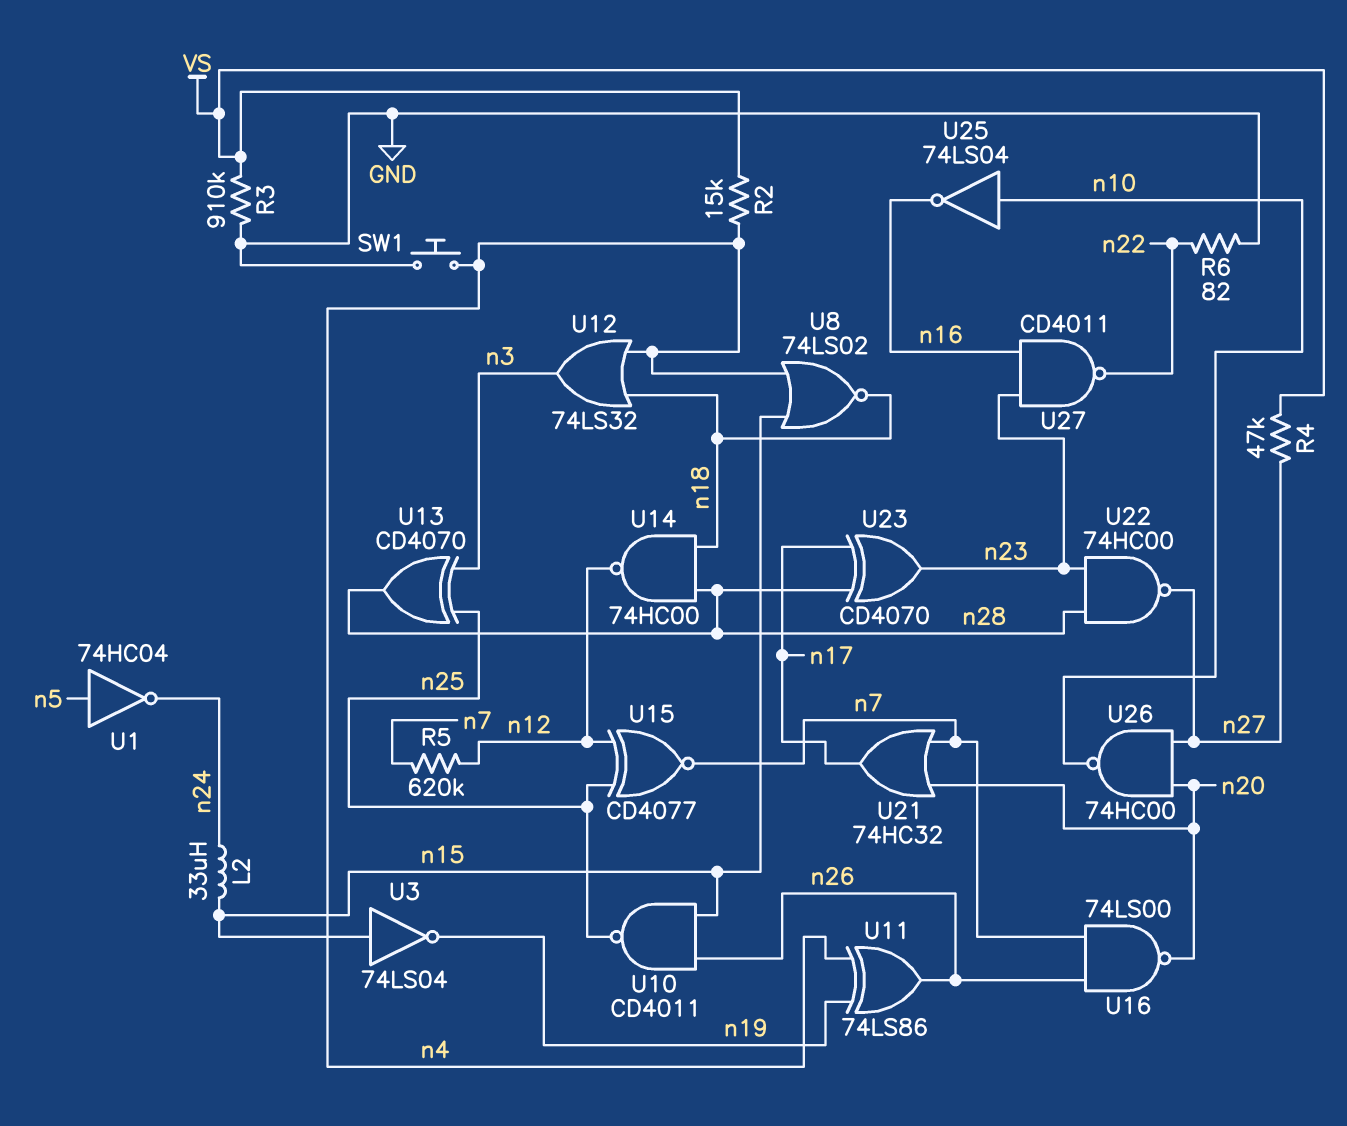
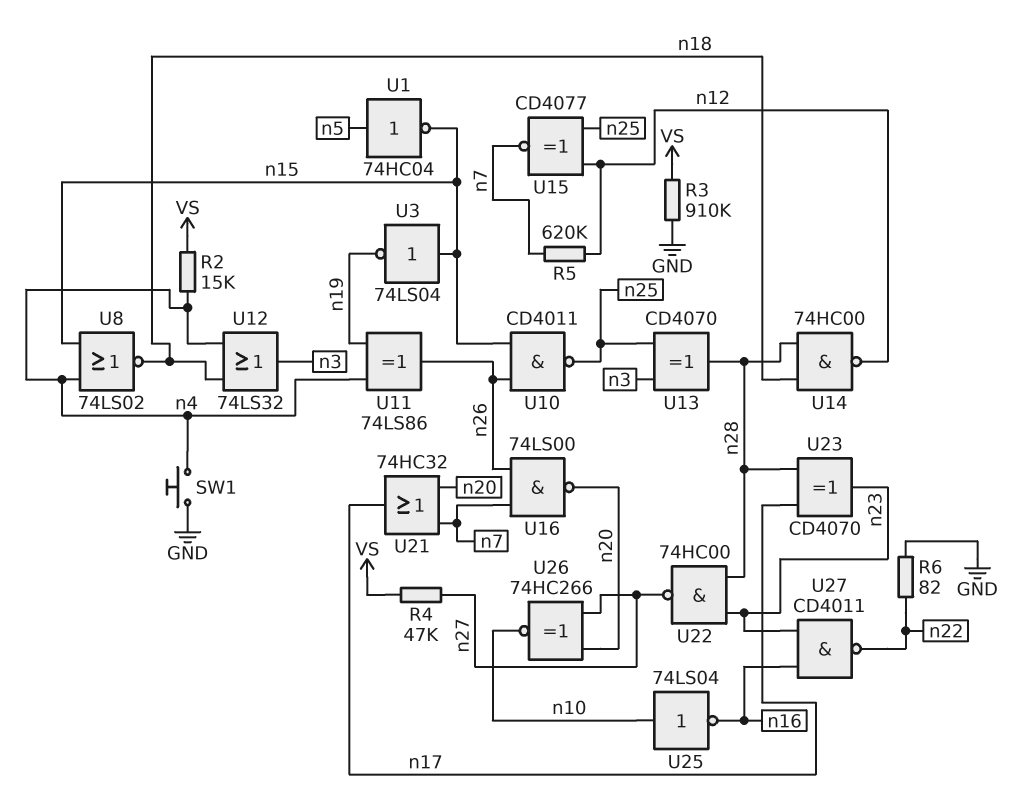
L2: 33uH (n15, n24) -> none
U1: NOT 74HC04 (in n5, out n24) -> NOT 74HC04 (in n5, out n15)
U26: NAND 74HC00 (in n20, in n27, out n10) -> XNOR 74HC266 (in n20, in n27, out n10)

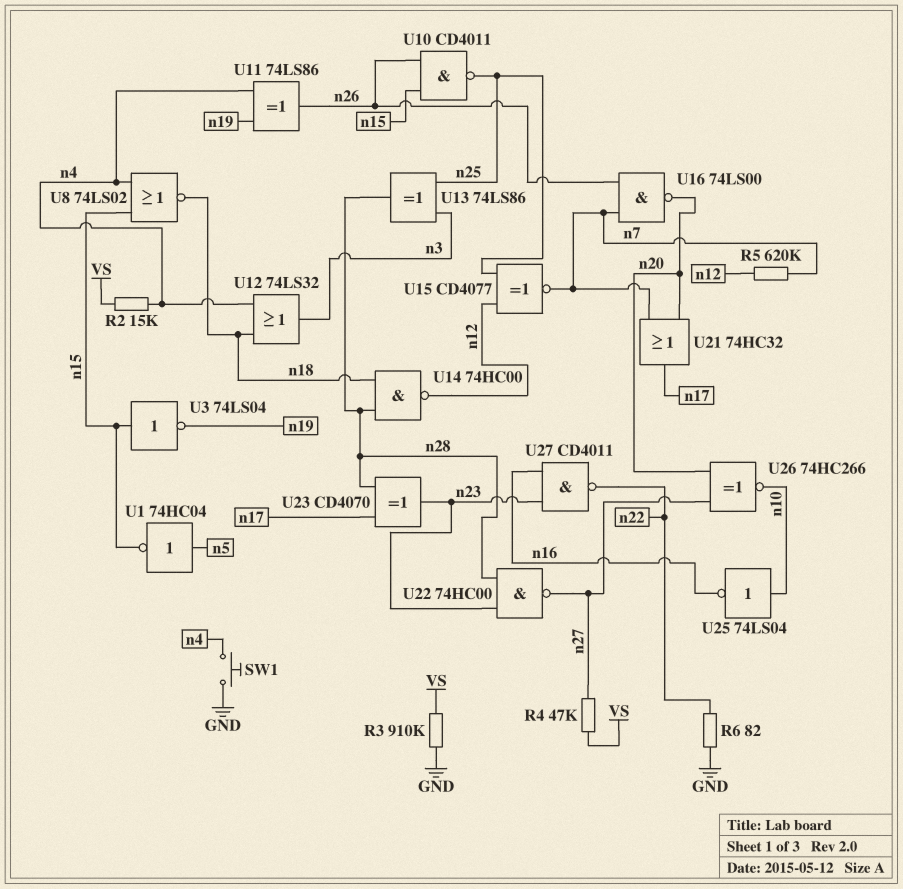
U13: XOR CD4070 (in n3, in n25, out n28) -> XOR 74LS86 (in n3, in n25, out n28)

